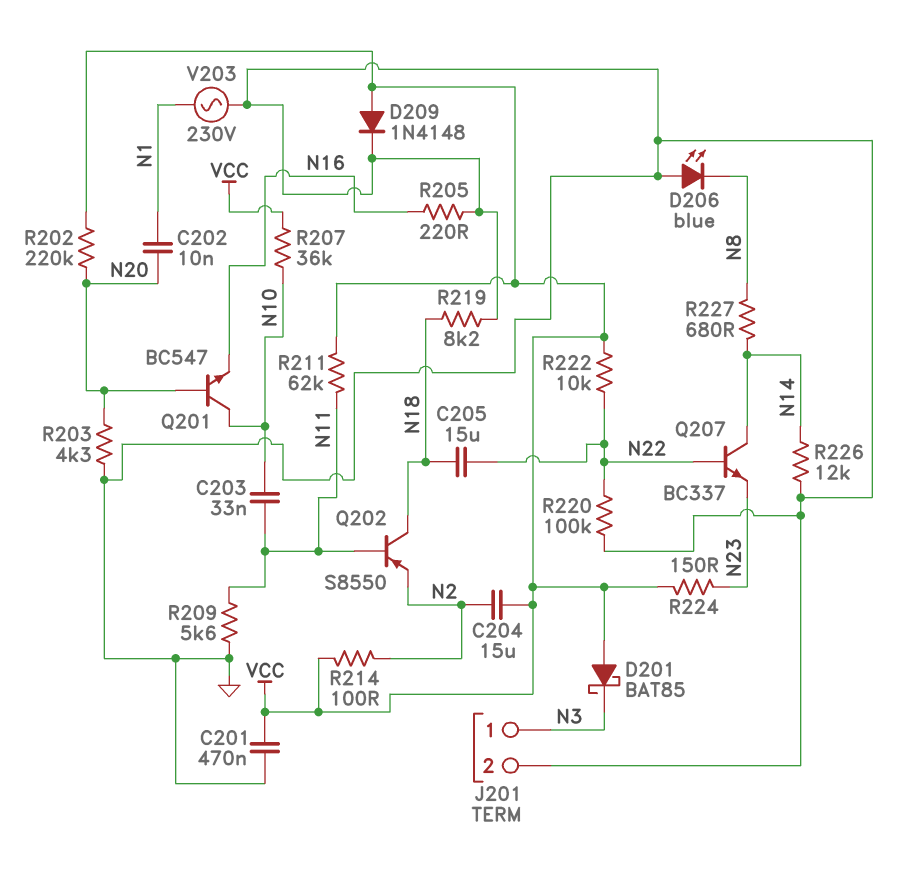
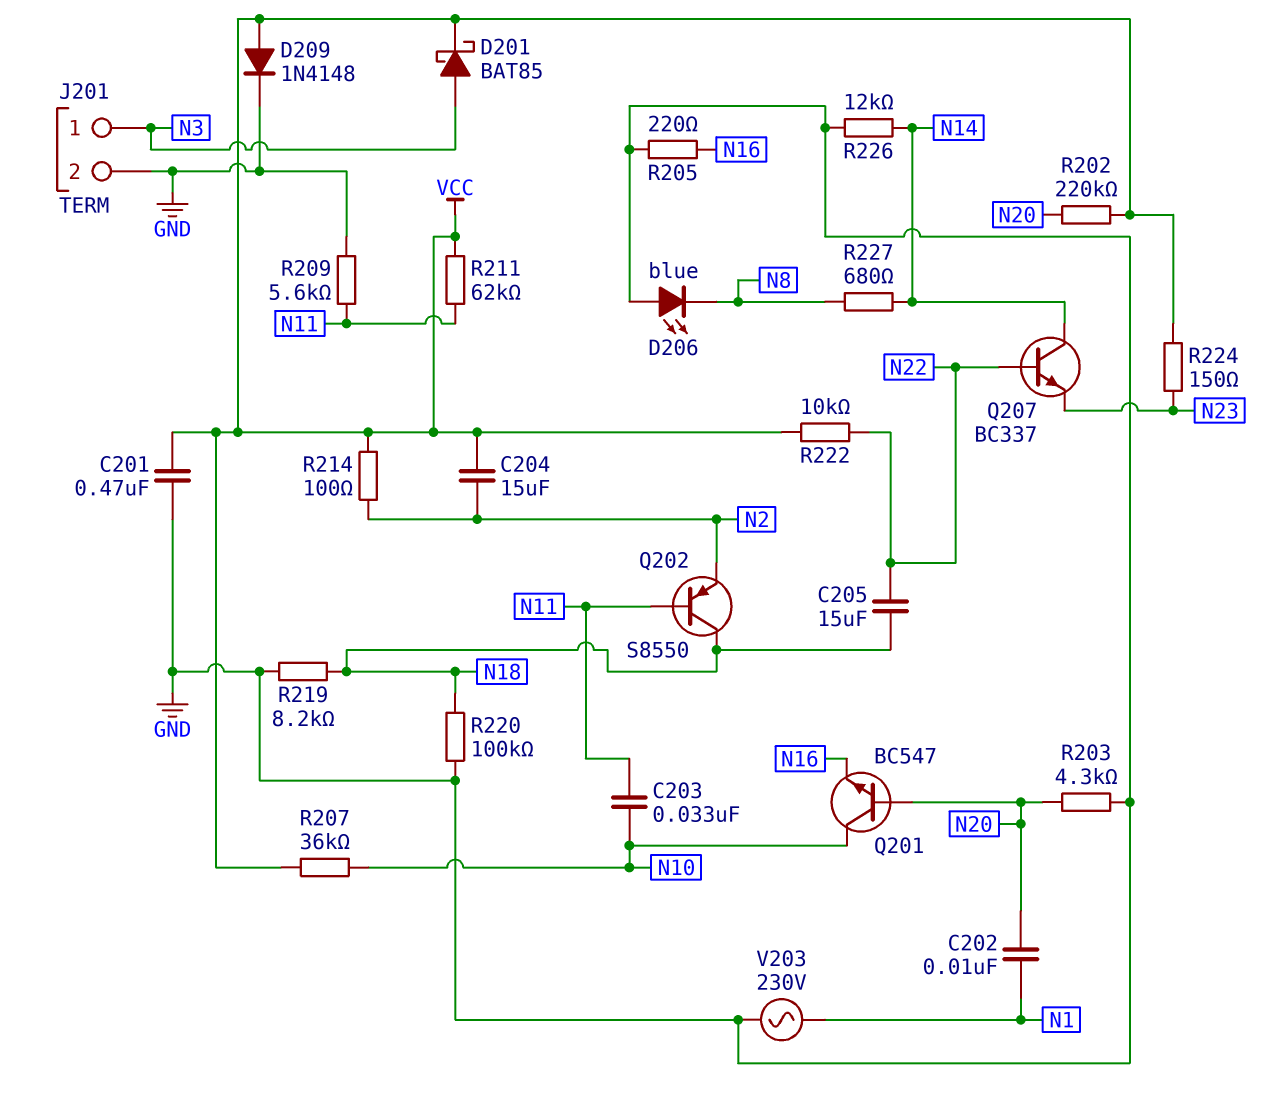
D201: schottky BAT85 (A VCC, K N3) -> schottky BAT85 (A N3, K VCC)
R220: 100k (GND, N22) -> 100k (GND, N18)

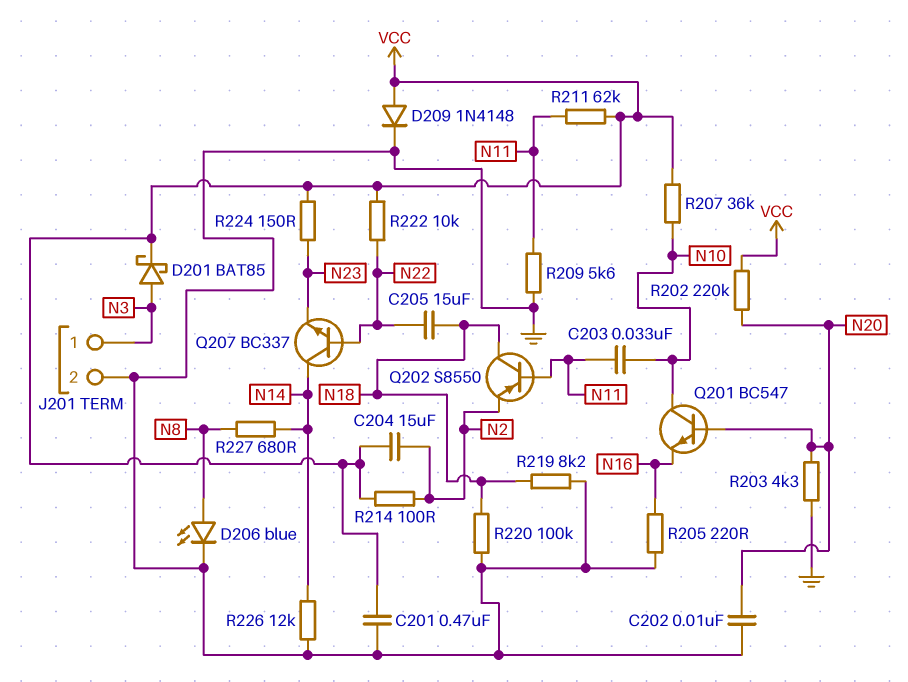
C202: 10nF (N1, N20) -> 10nF (GND, N20)
D206: LED blue (A GND, K N8) -> LED blue (A N8, K GND)
V203: AC 230V (GND, N1) -> none

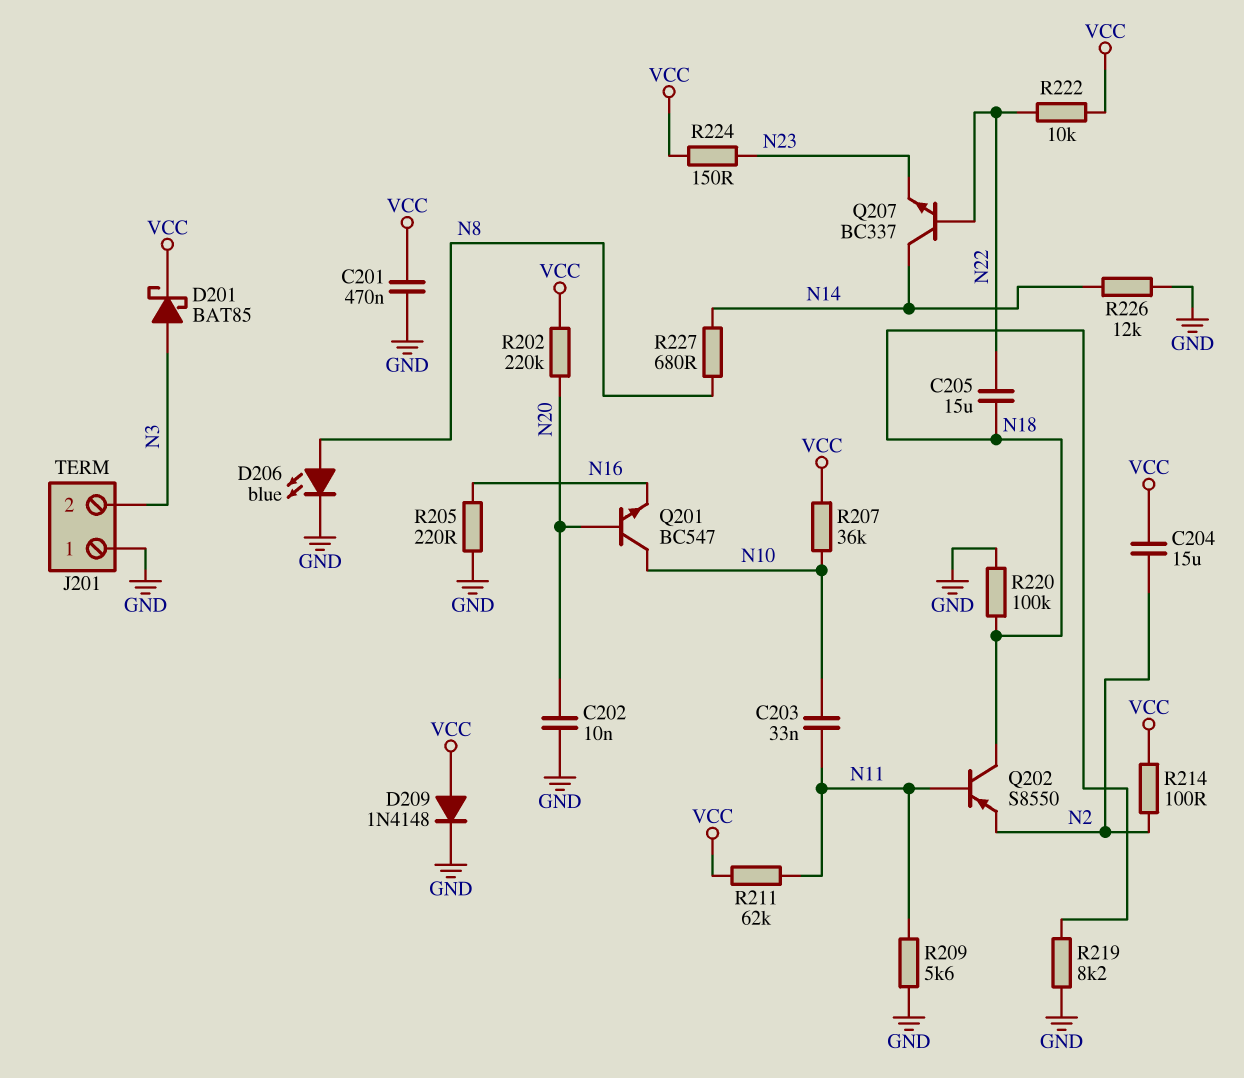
J201 pin 1: N3 -> GND
J201 pin 2: GND -> N3
R203: 4.3k (GND, N20) -> none

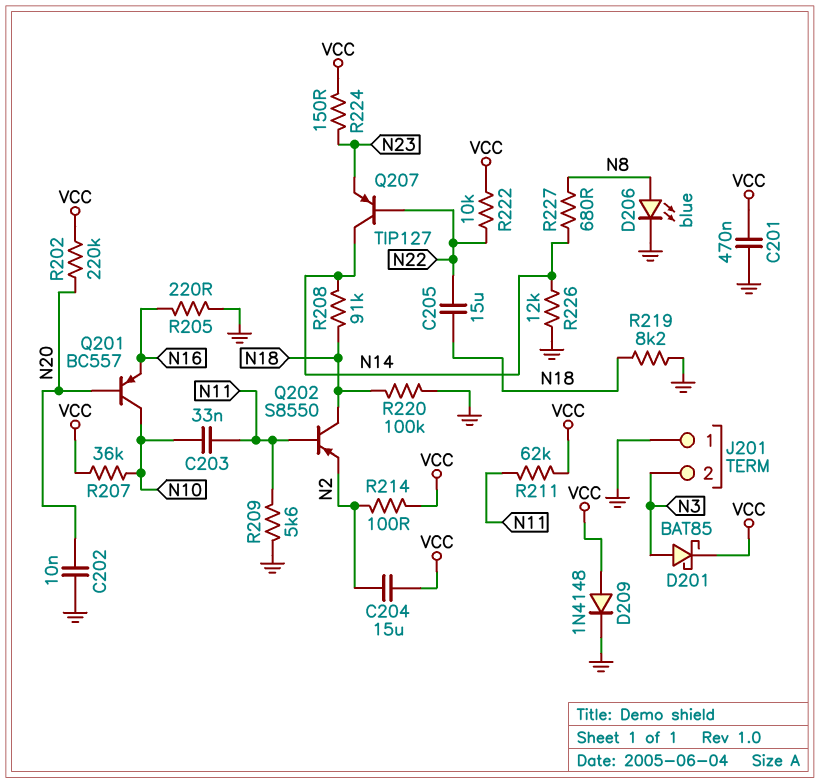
Q201: NPN BC547 (B N20, C N10, E N16) -> PNP BC557 (B N20, C N10, E N16)
Q207: NPN BC337 (B N22, C N14, E N23) -> PNP TIP127 (B N22, C N14, E N23)
R208: none -> 91k (N14, N18)

